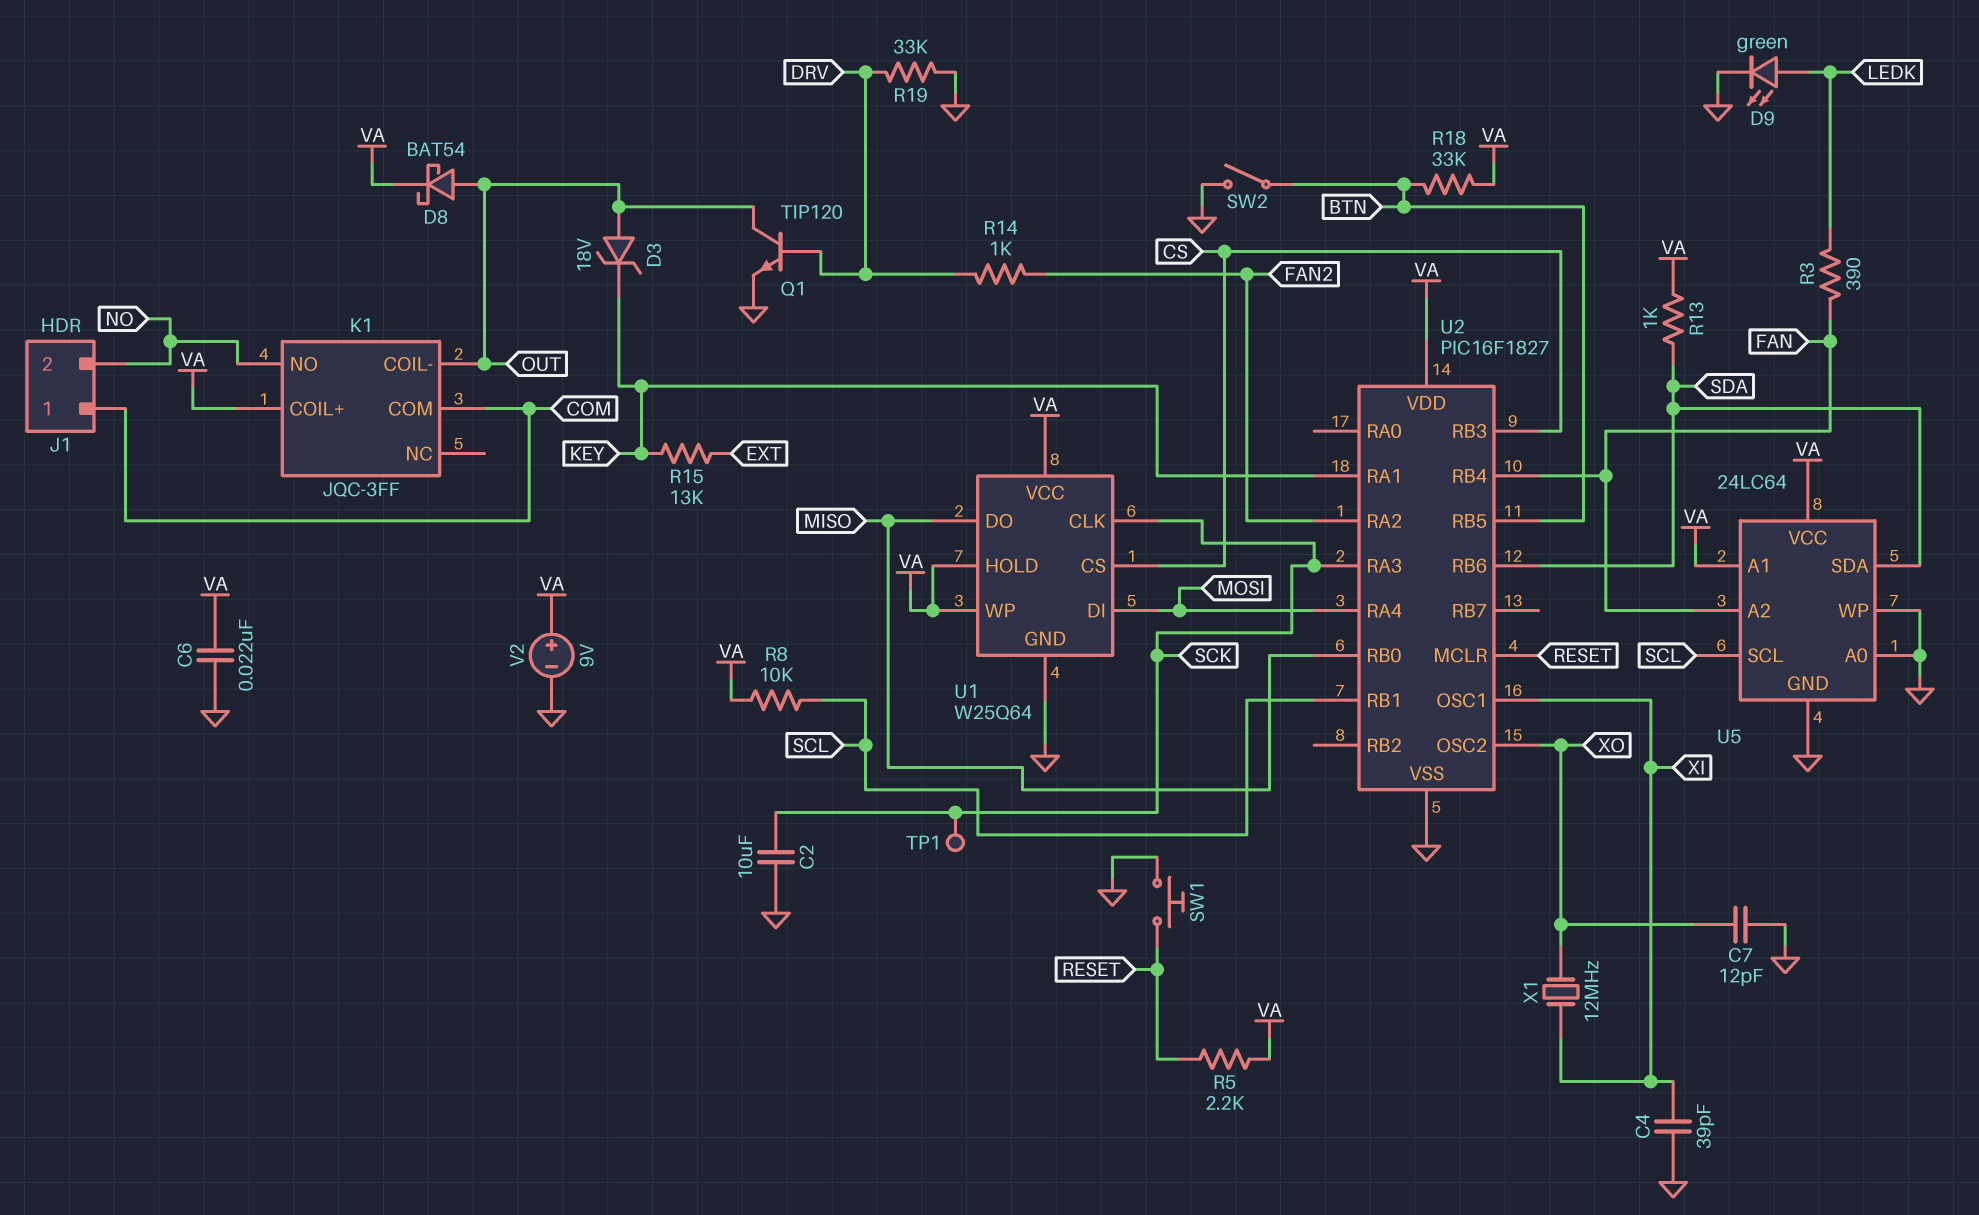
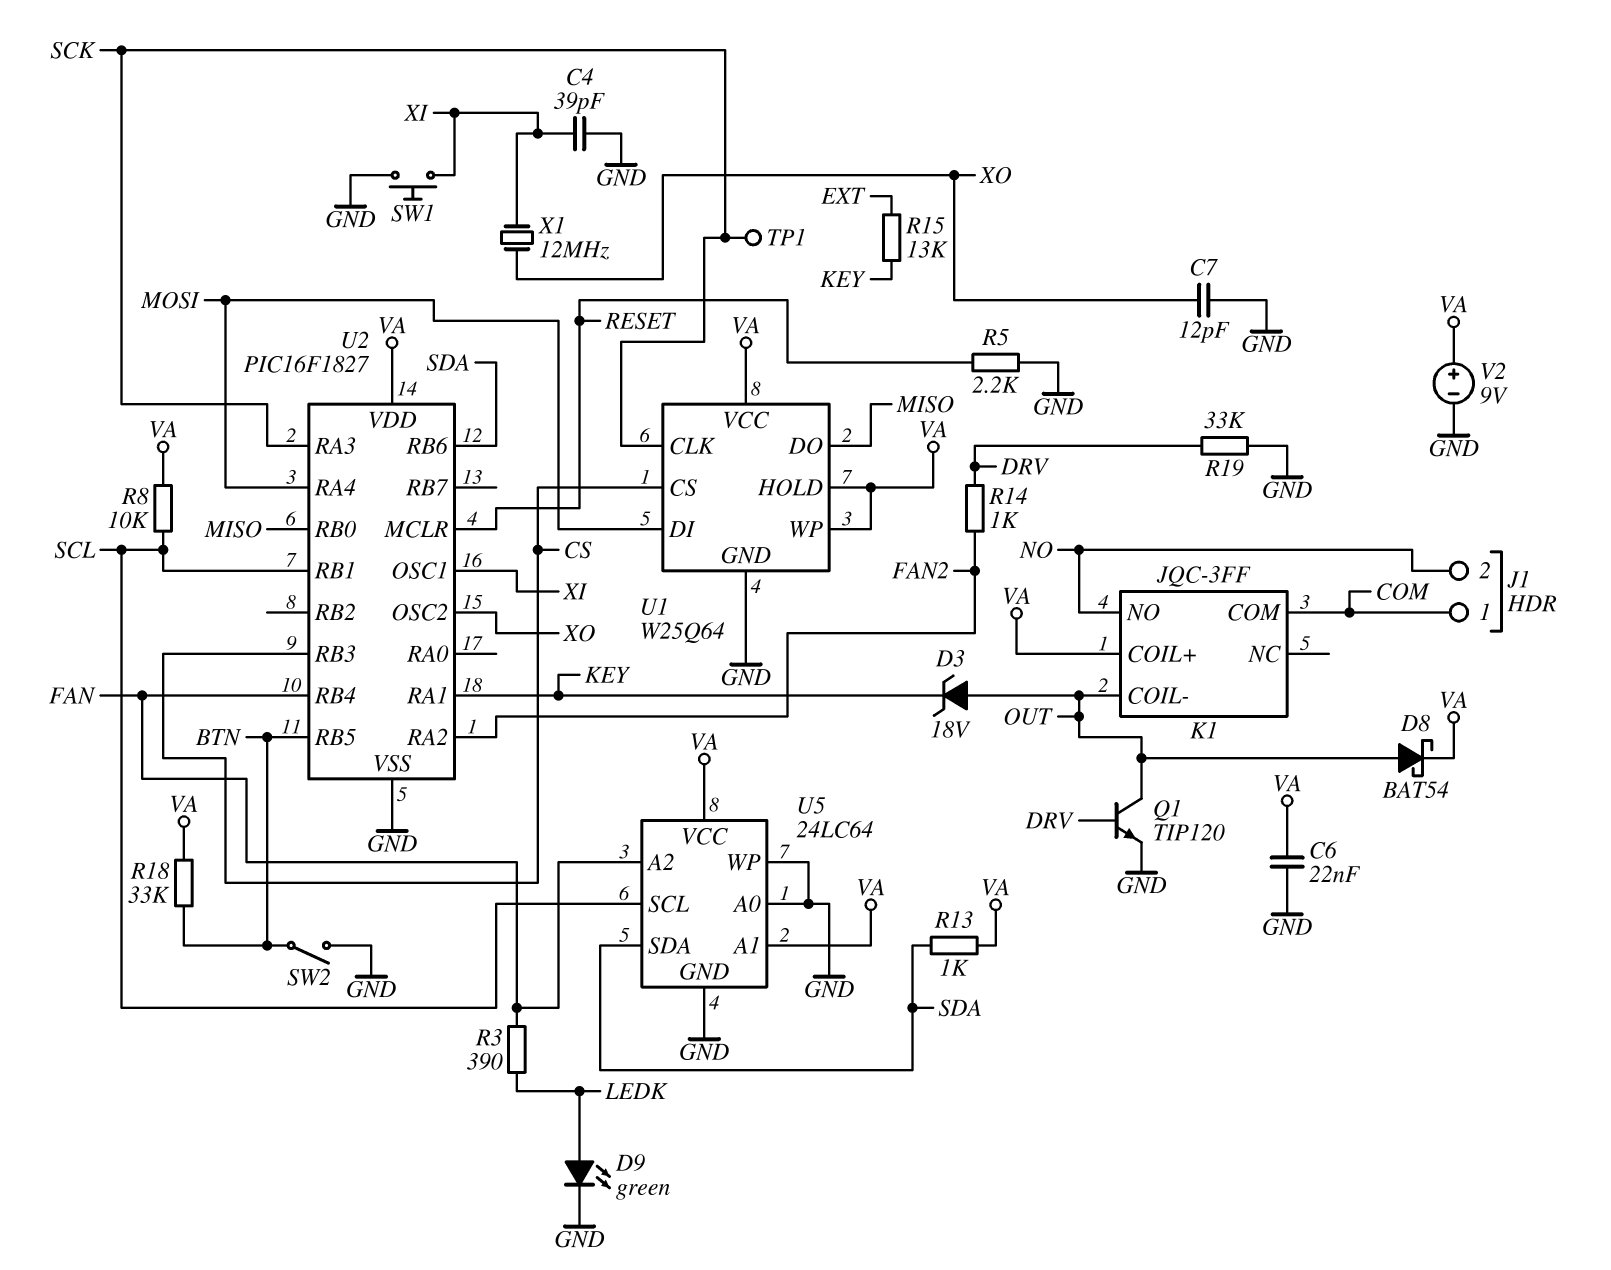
C2: 10uF (GND, SCK) -> none
R5: 2.2k (RESET, VA) -> 2.2k (GND, RESET)
SW1: button (GND, RESET) -> button (GND, XI)

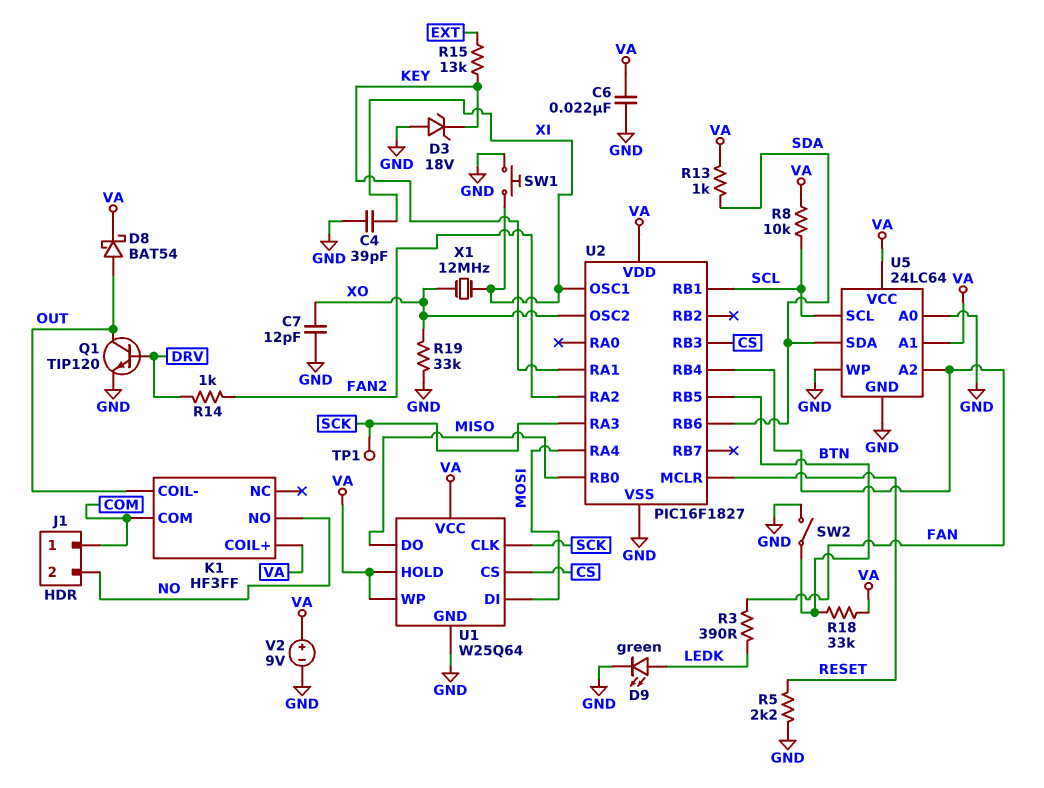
D3: zener 18V (A OUT, K KEY) -> zener 18V (A GND, K KEY)
K1: JQC-3FF -> HF3FF
R19: 33k (DRV, GND) -> 33k (GND, XO)

